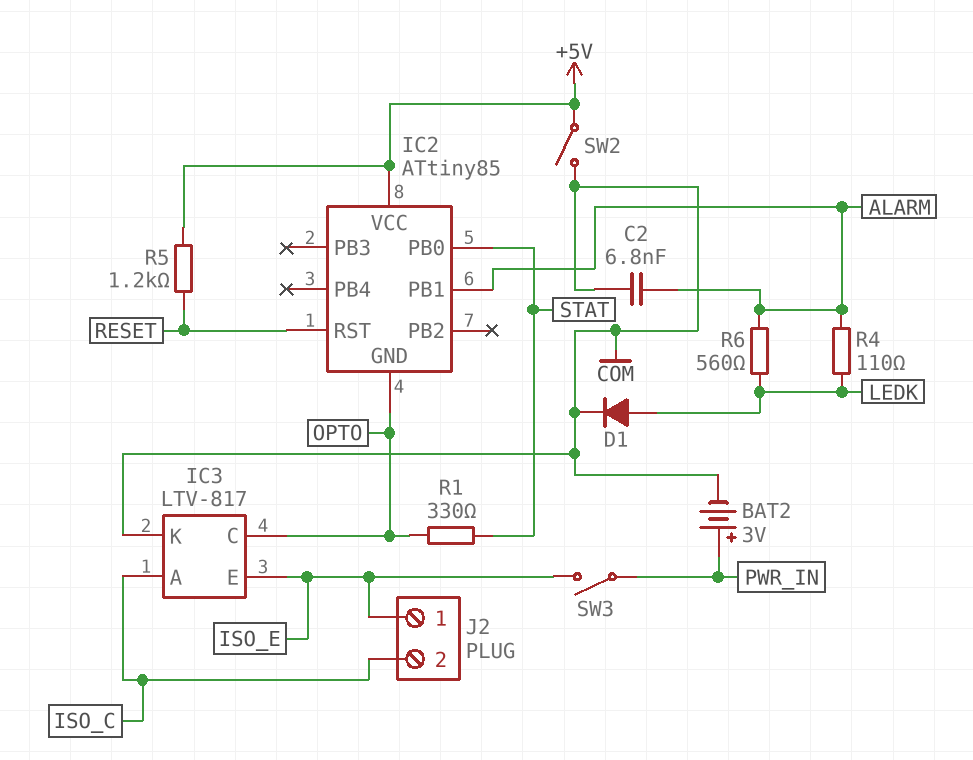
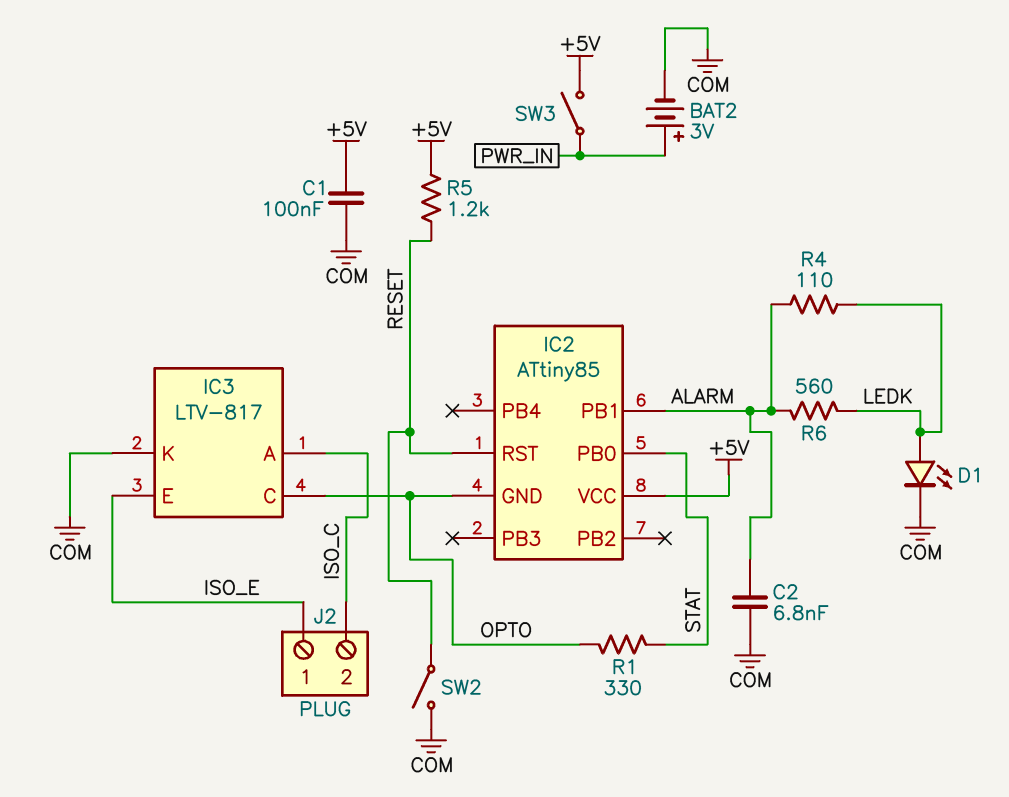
C1: none -> 100nF (+5V, COM)
D1: diode (A LEDK, K COM) -> LED (A LEDK, K COM)
SW2: switch (+5V, COM) -> switch (COM, RESET)
SW3: switch (ISO_E, PWR_IN) -> switch (+5V, PWR_IN)

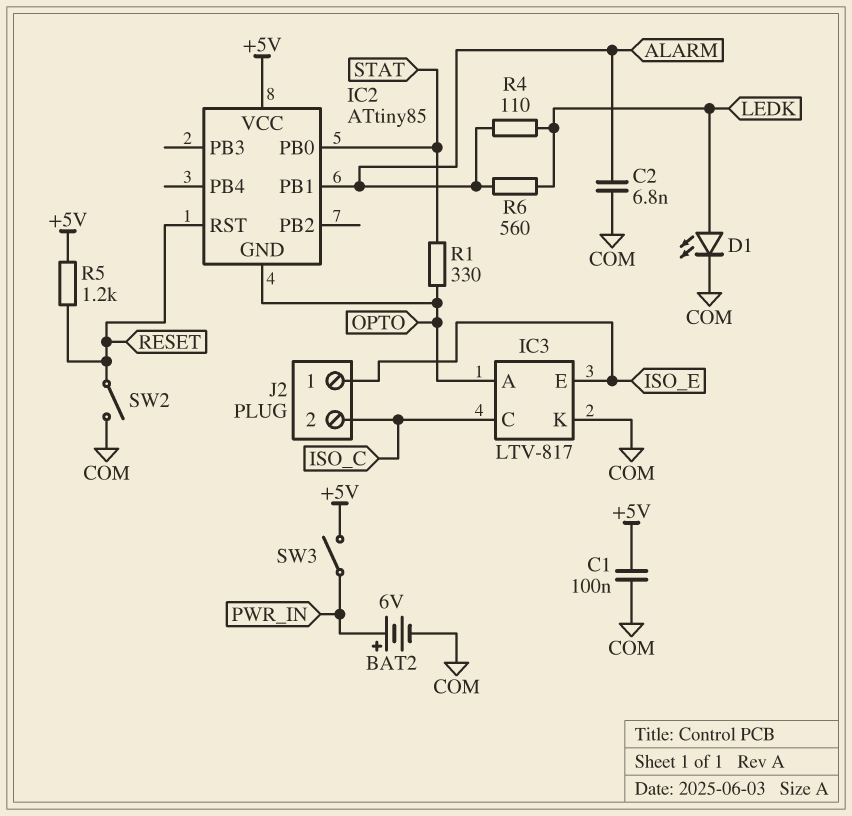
BAT2: 3V (plus PWR_IN, minus COM) -> 6V (plus PWR_IN, minus COM)
IC3 pin A: ISO_C -> OPTO
IC3 pin C: OPTO -> ISO_C

